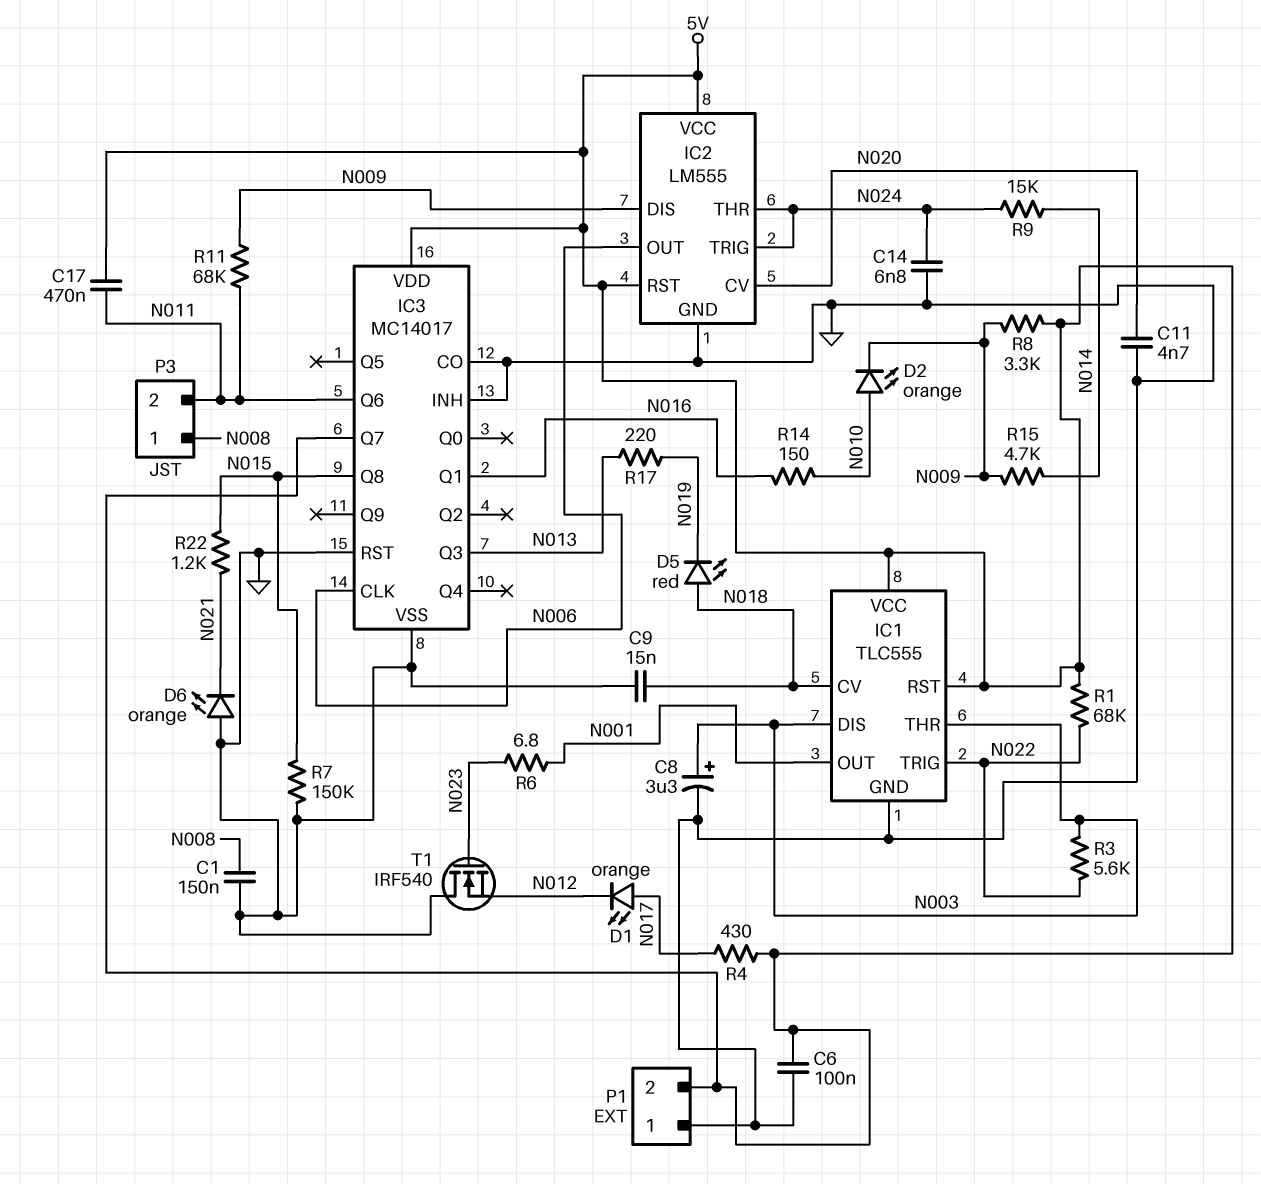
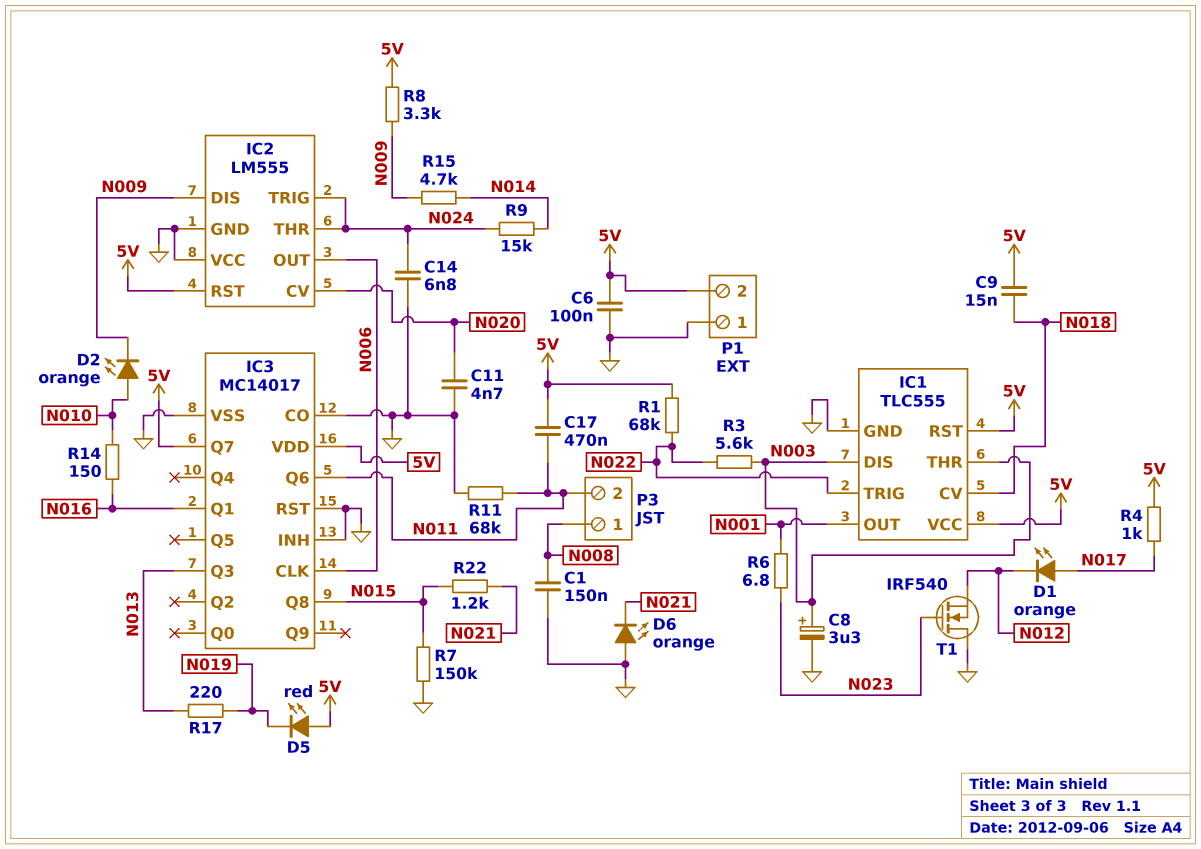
C9: 15nF (GND, N018) -> 15nF (5V, N018)
D5: LED red (A N018, K N019) -> LED red (A 5V, K N019)
IC2 pin VCC: 5V -> GND
R4: 430 (5V, N017) -> 1k (5V, N017)
R11: 68k (N009, N011) -> 68k (GND, N011)

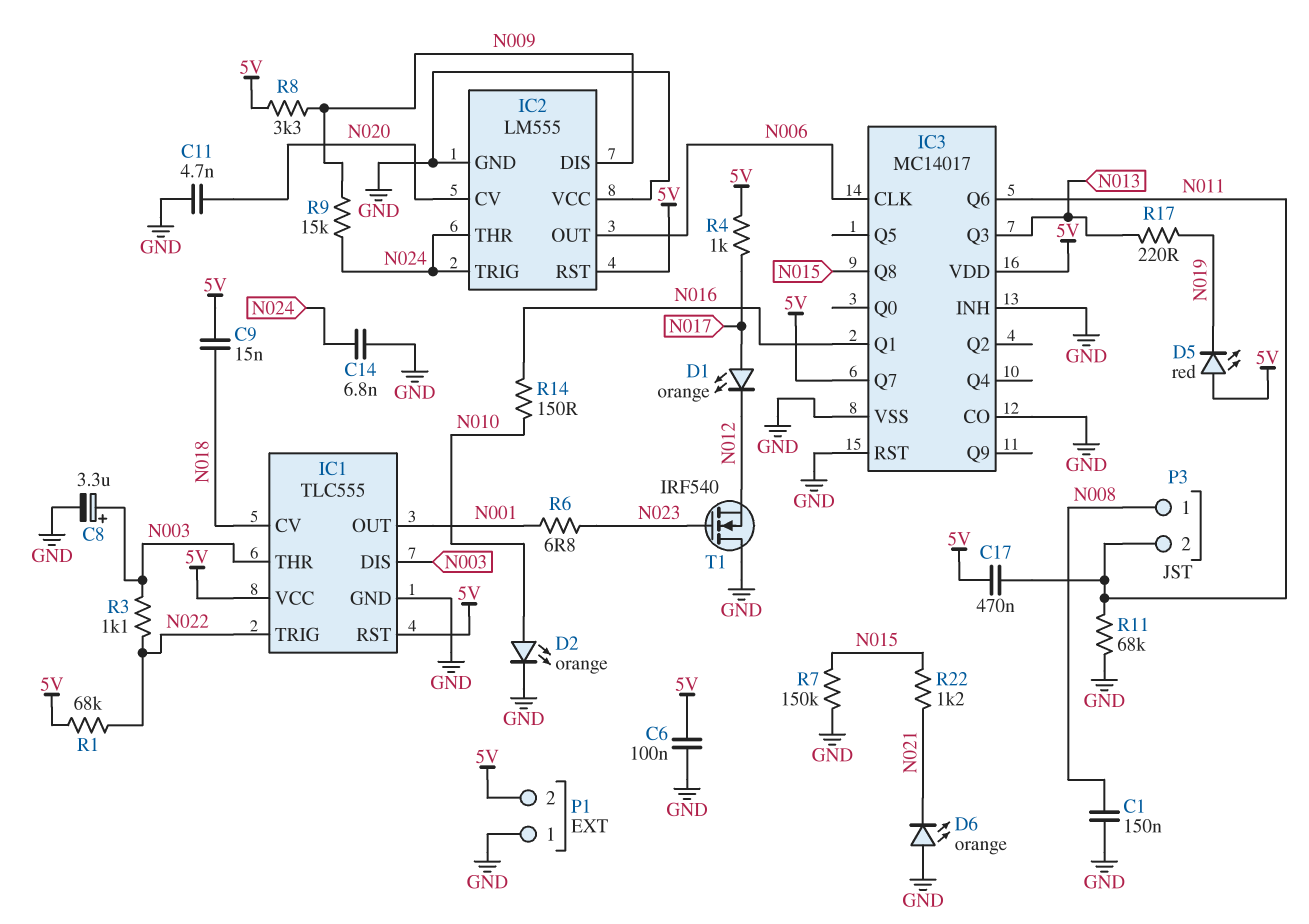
D2: LED orange (A N010, K N009) -> LED orange (A N010, K GND)
R3: 5.6k (N003, N022) -> 1.1k (N003, N022)
R9: 15k (N014, N024) -> 15k (N009, N024)
R15: 4.7k (N009, N014) -> none

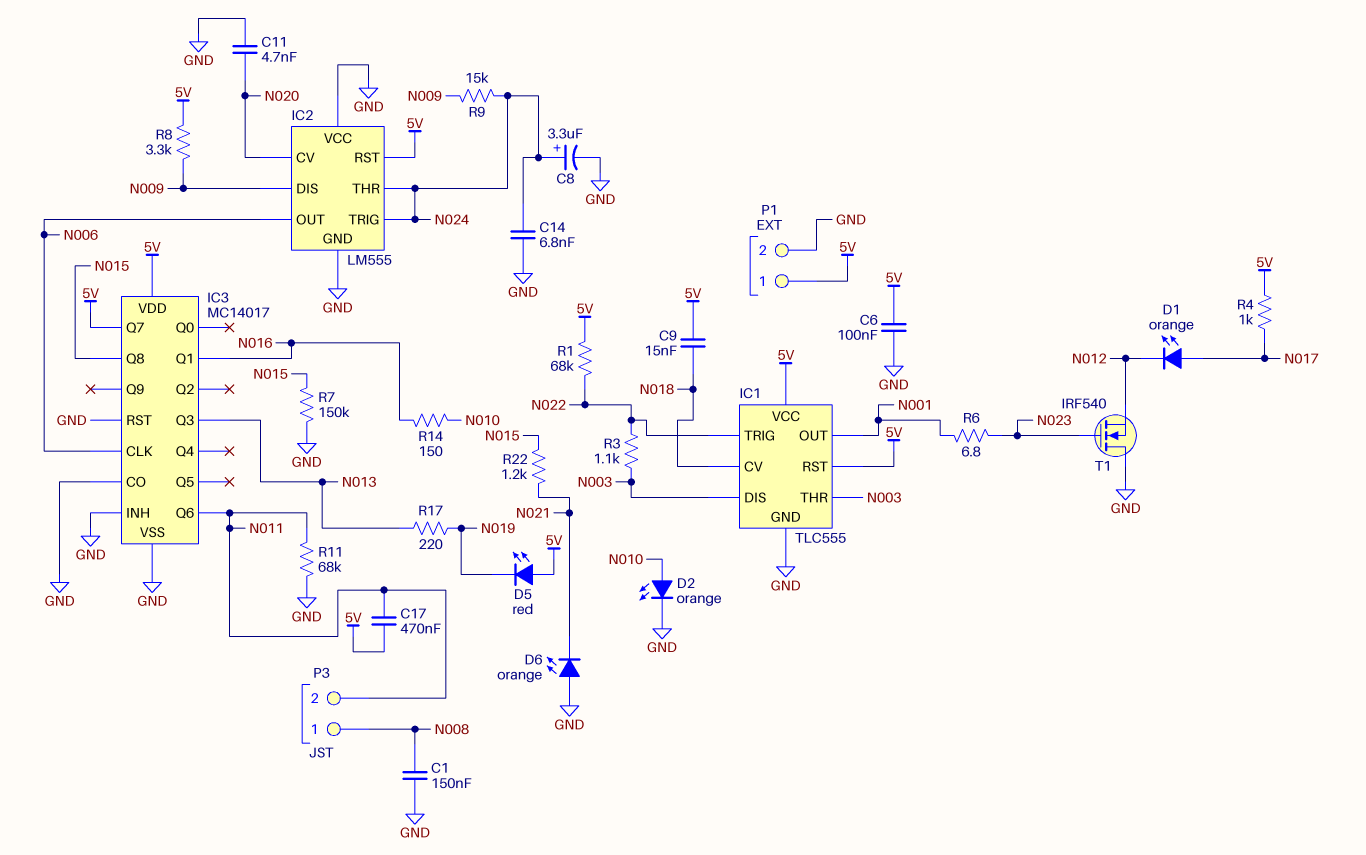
C8: 3.3uF (plus N003, minus GND) -> 3.3uF (plus N024, minus GND)
P1 pin 1: GND -> 5V
P1 pin 2: 5V -> GND

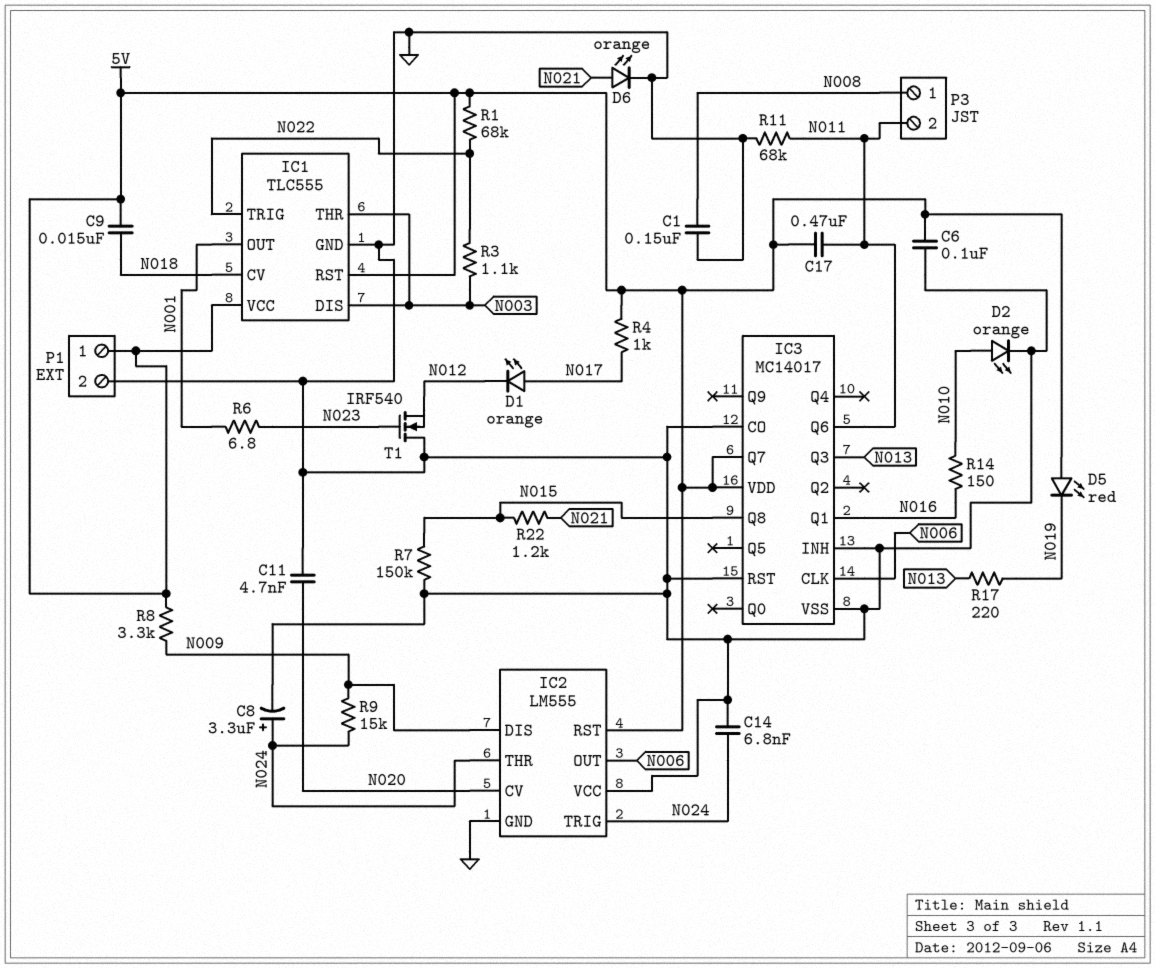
D6: LED orange (A GND, K N021) -> LED orange (A N021, K GND)

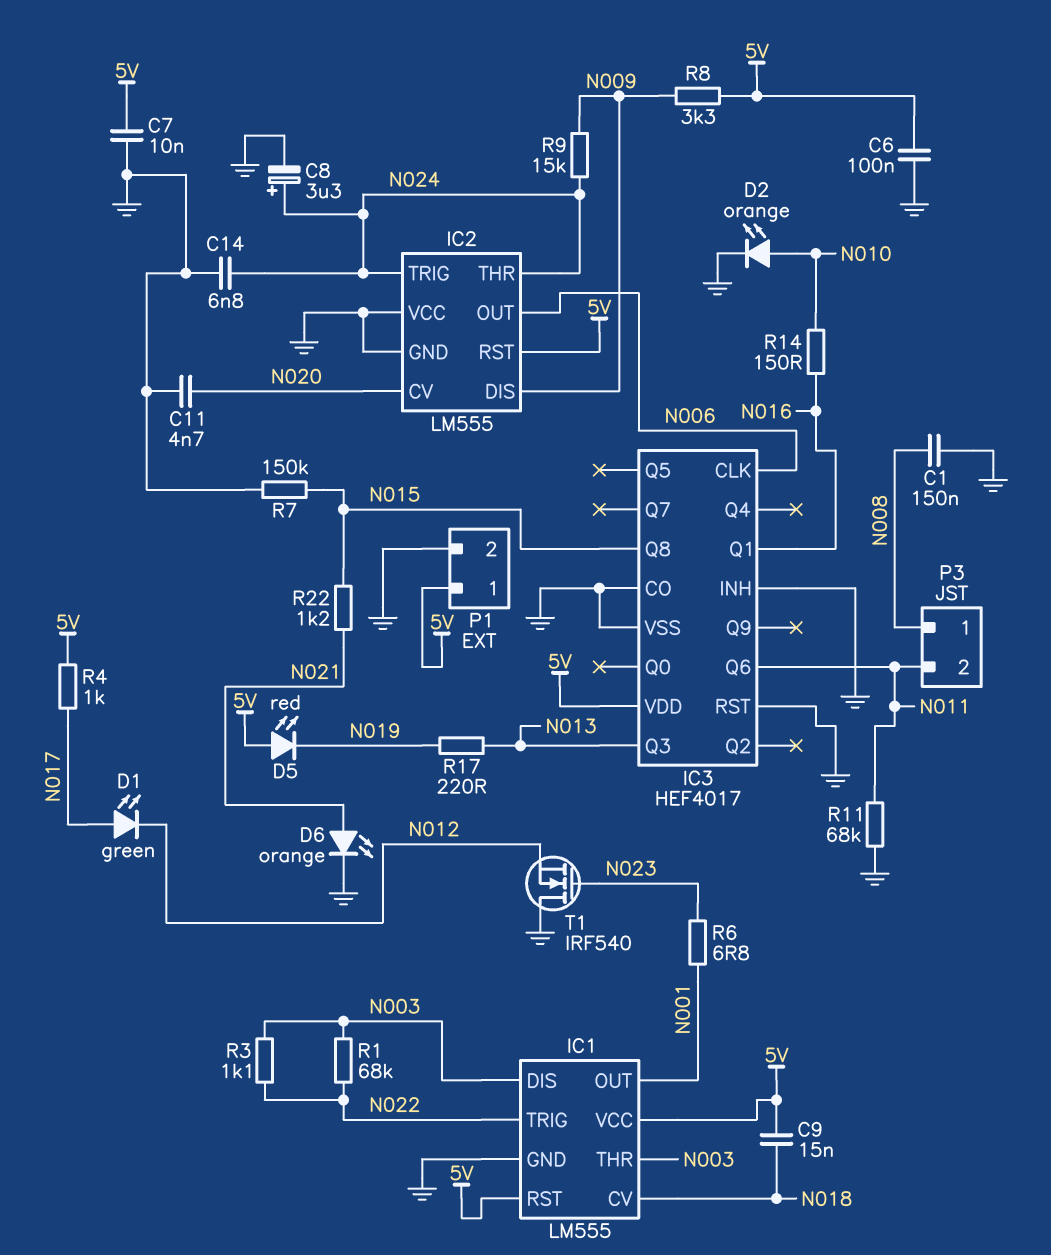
C7: none -> 10nF (5V, GND)
C17: 470nF (5V, N011) -> none
D1: LED orange (A N017, K N012) -> LED green (A N017, K N012)
IC1: TLC555 -> LM555
IC3: MC14017 -> HEF4017
IC3 pin Q7: 5V -> none
R1: 68k (5V, N022) -> 68k (N003, N022)

